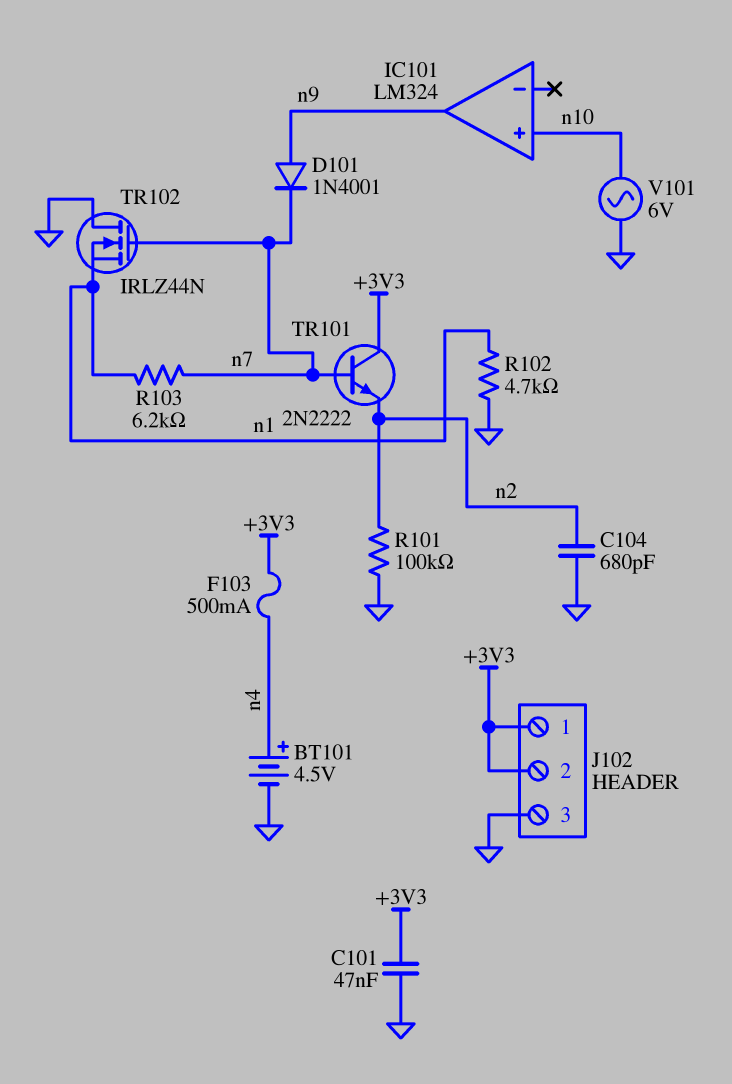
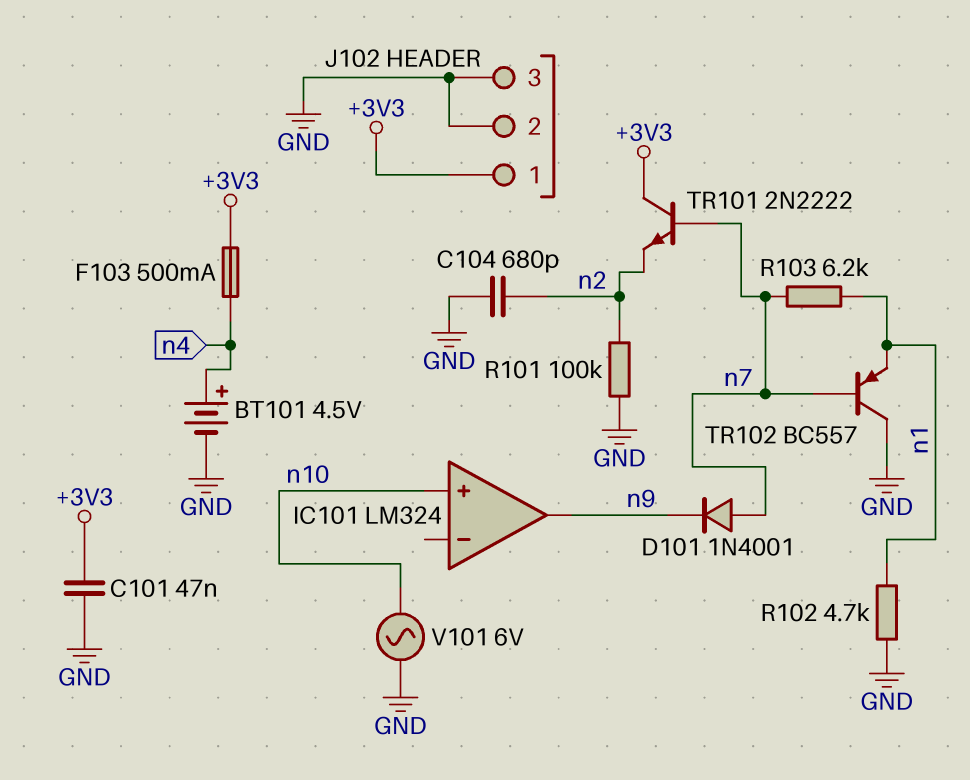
D101: diode 1N4001 (A n9, K n7) -> diode 1N4001 (A n7, K n9)
J102 pin 2: +3V3 -> GND
TR102: NMOS IRLZ44N (G n7, D GND, S n1) -> PNP BC557 (B n7, C GND, E n1)

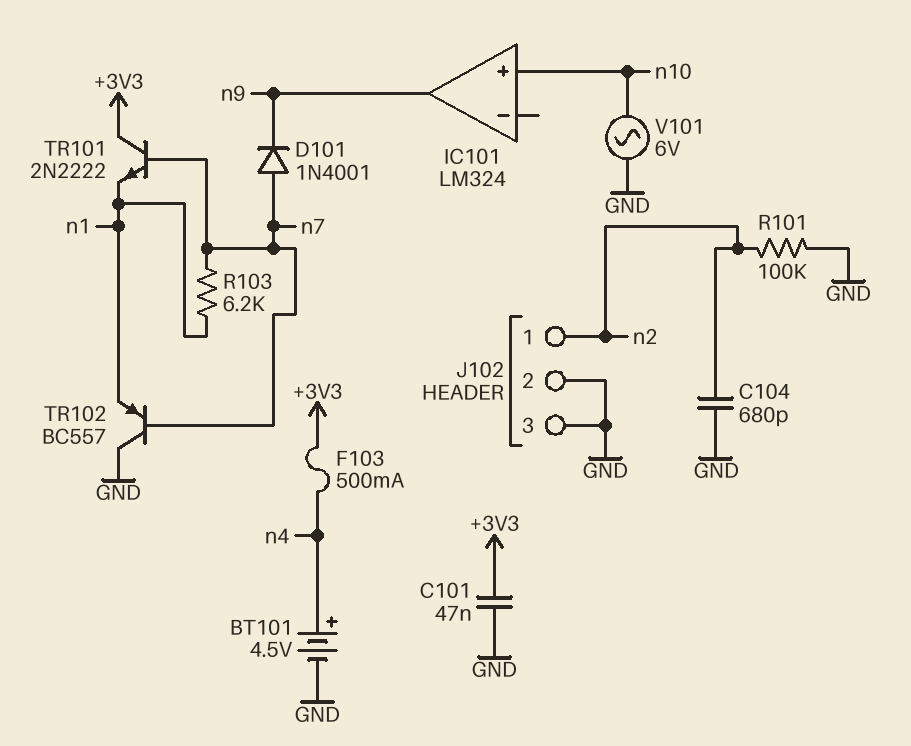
J102 pin 1: +3V3 -> n2
R102: 4.7k (GND, n1) -> none
TR101: NPN 2N2222 (B n7, C +3V3, E n2) -> NPN 2N2222 (B n7, C +3V3, E n1)

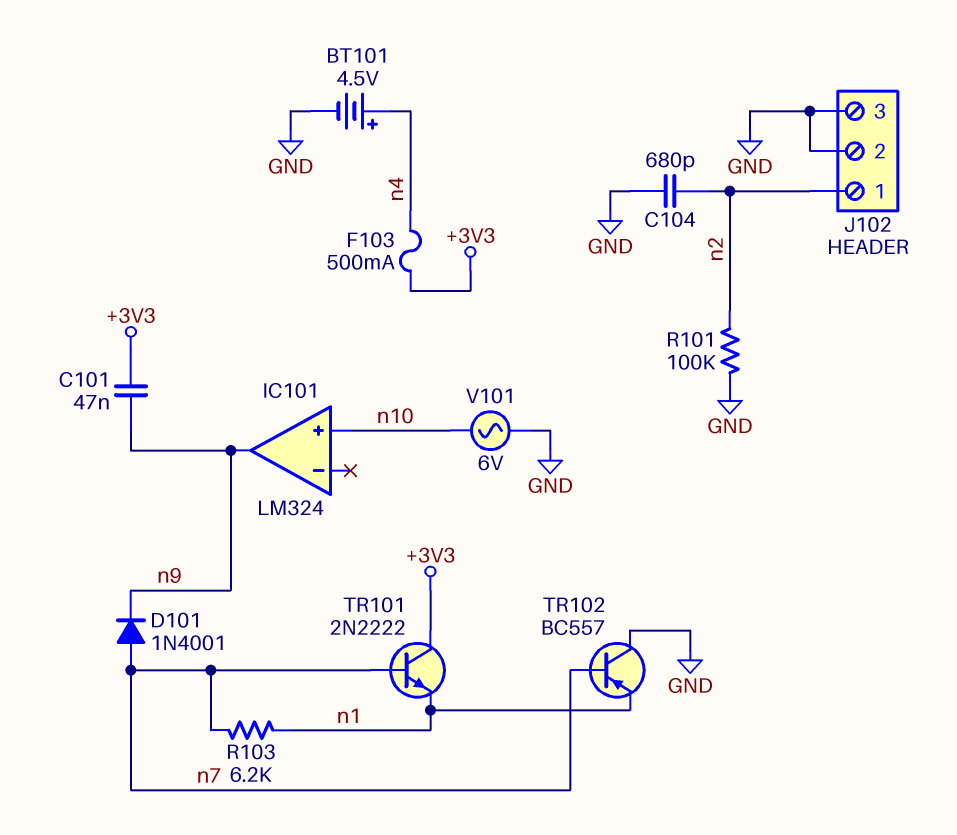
C101: 47nF (+3V3, GND) -> 47nF (+3V3, n9)

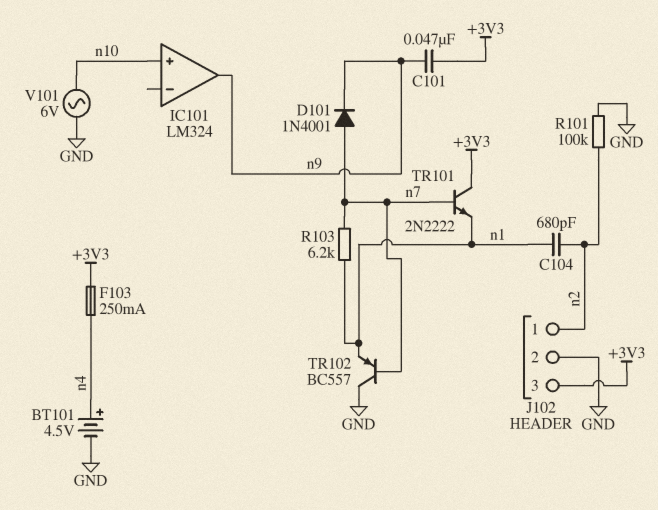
C104: 680pF (GND, n2) -> 680pF (n1, n2)
F103: 500mA (+3V3, n4) -> 250mA (+3V3, n4)
J102 pin 3: GND -> +3V3

